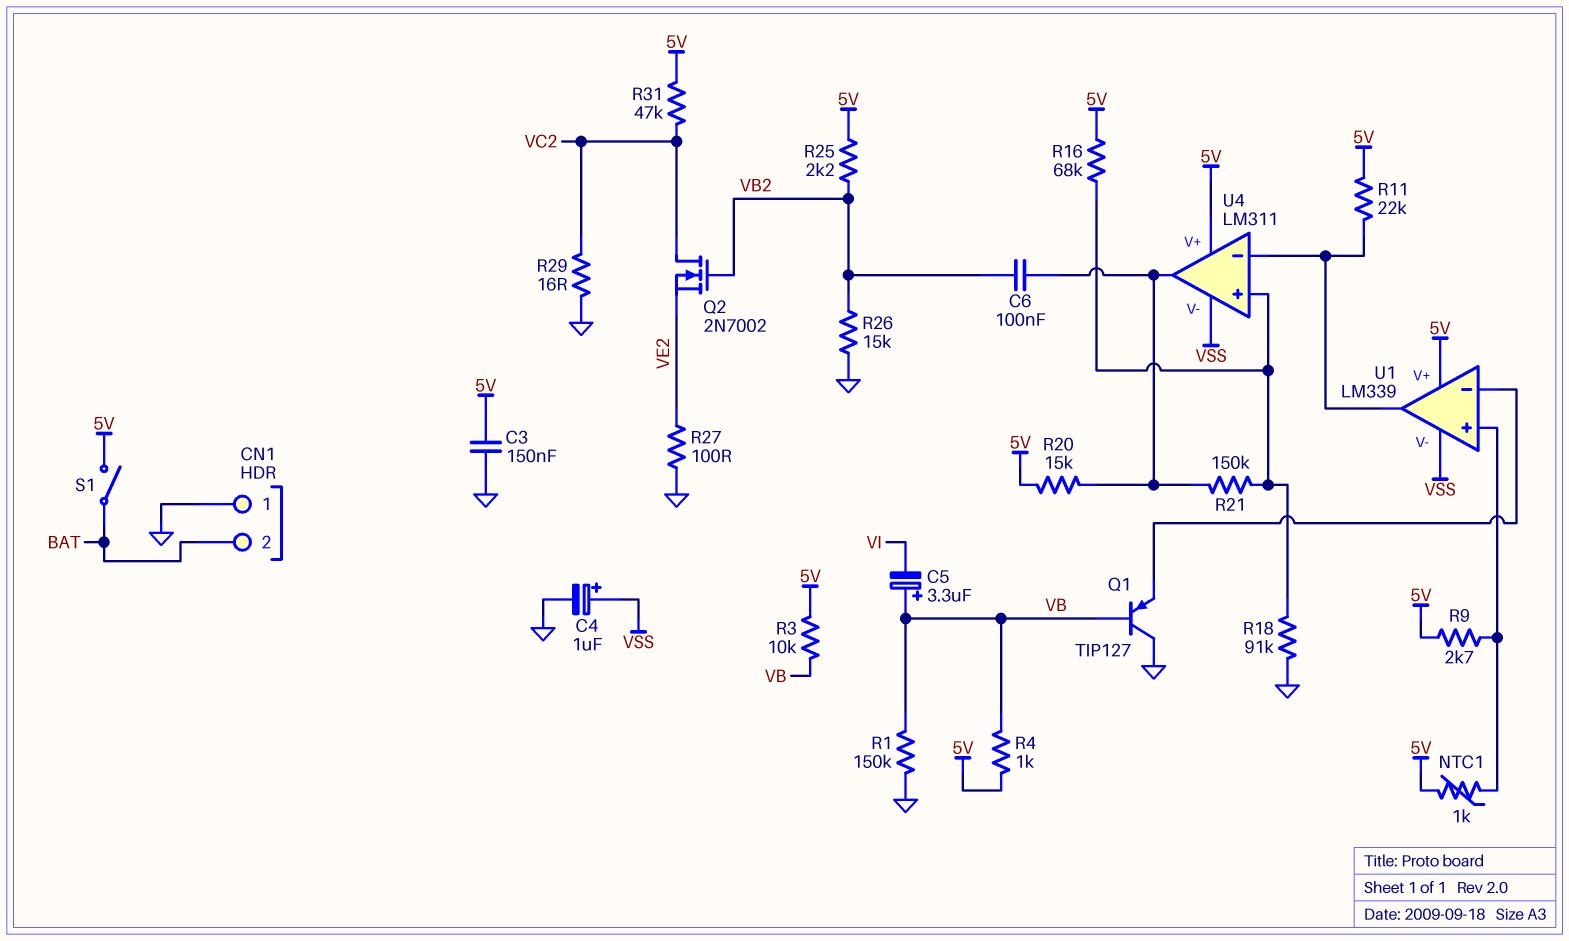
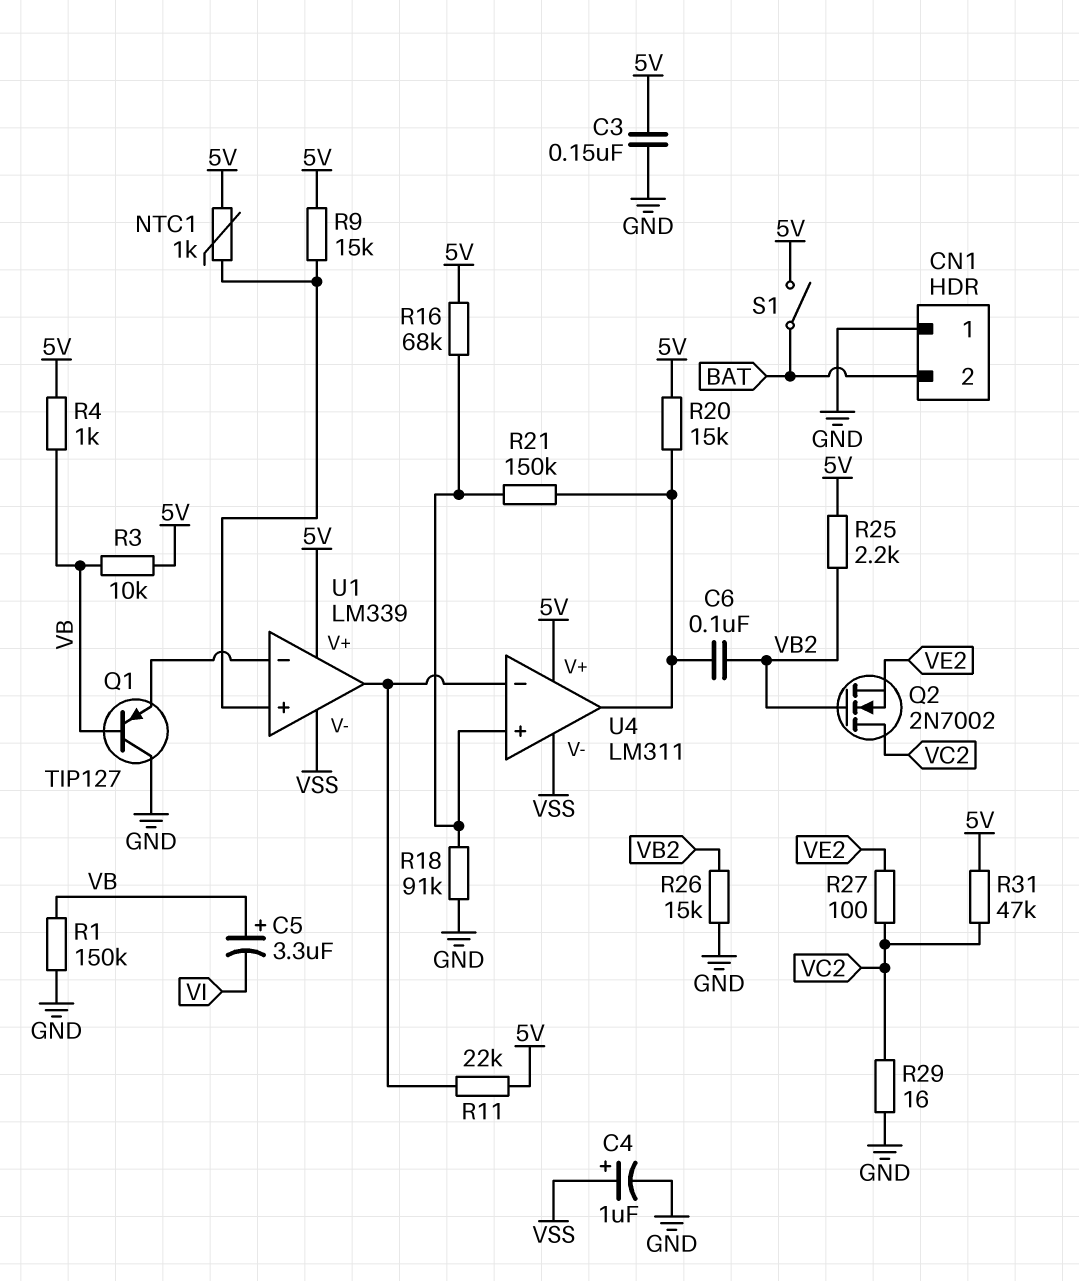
R9: 2.7k (5V, U1/in+) -> 15k (5V, U1/in+)
R27: 100 (GND, VE2) -> 100 (VC2, VE2)

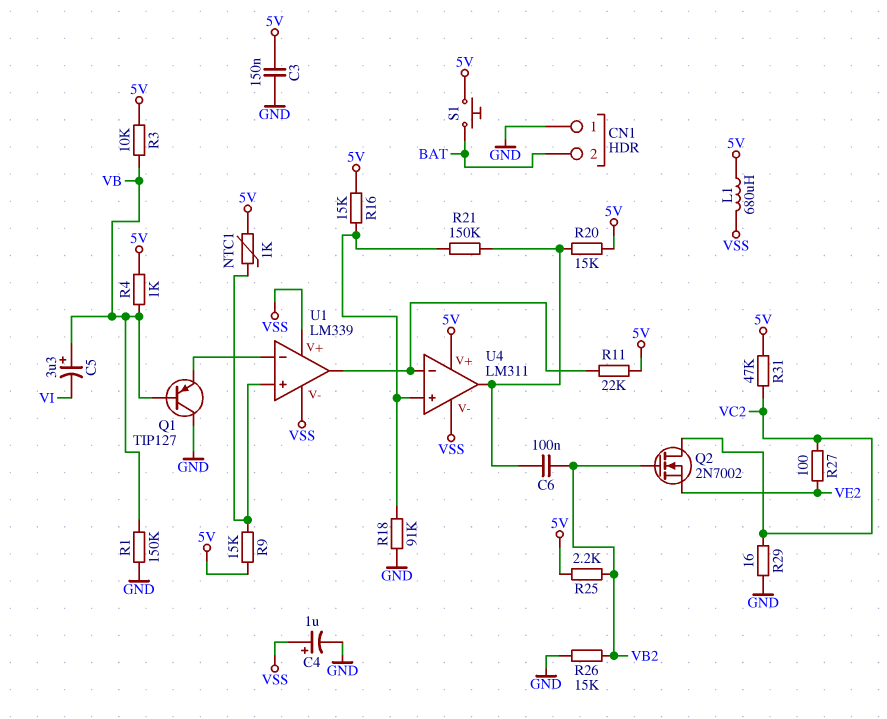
L1: none -> 680uH (5V, VSS)
R16: 68k (5V, U4/in+) -> 15k (5V, U4/in+)
S1: switch (5V, BAT) -> button (5V, BAT)
U1 pin V+: 5V -> VSS

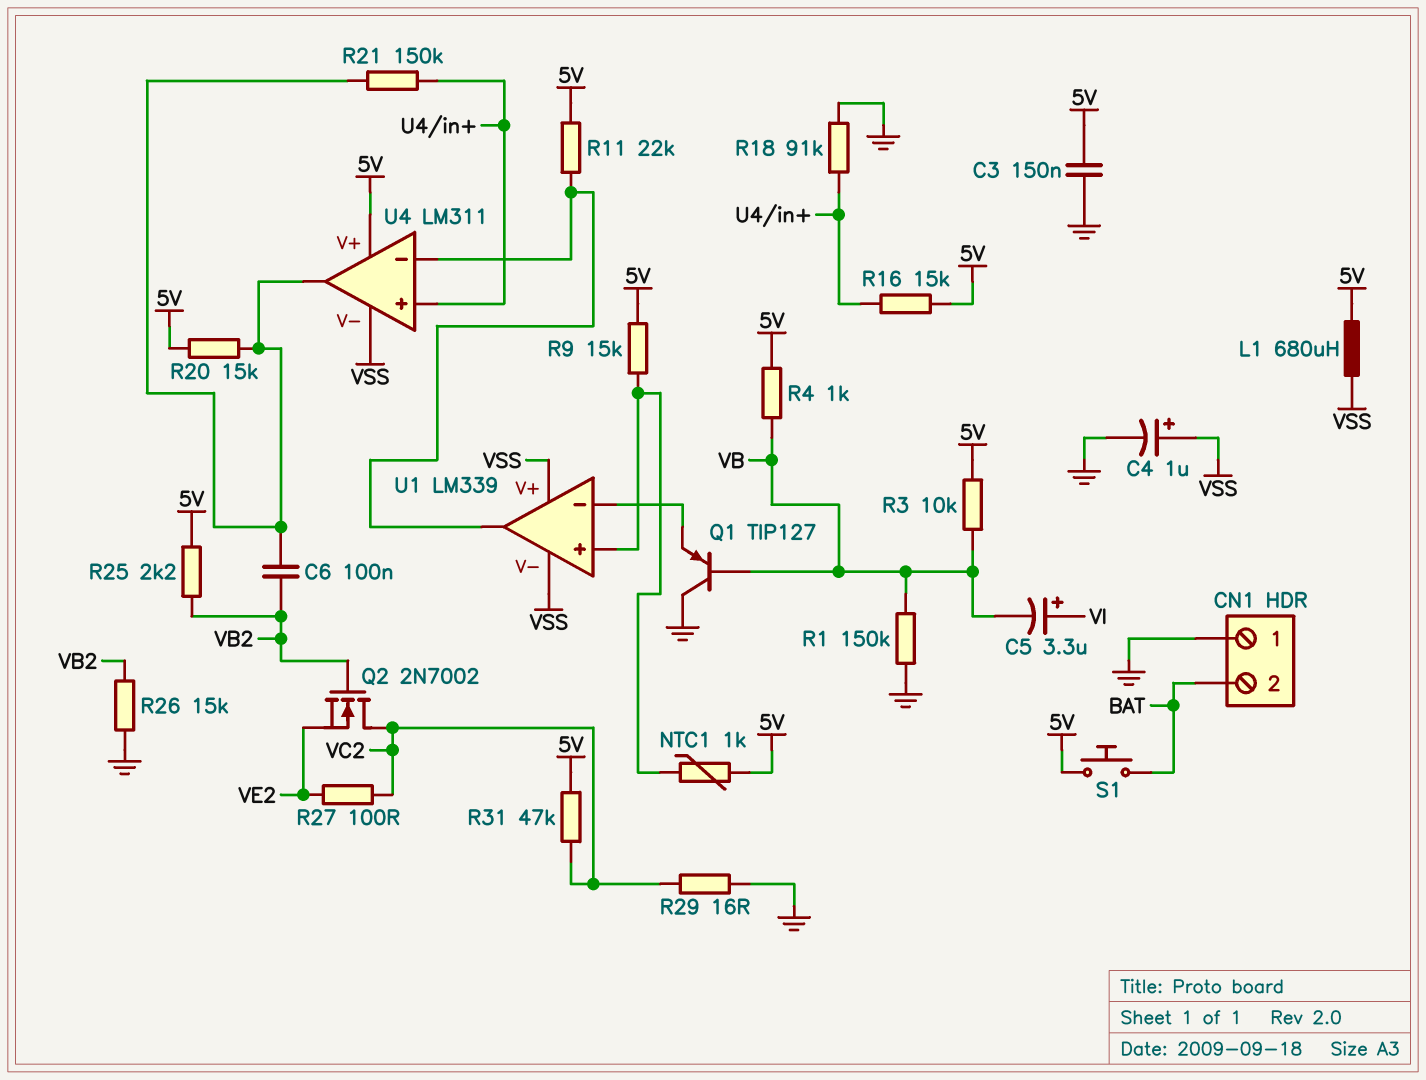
C5: 3.3uF (plus VB, minus VI) -> 3.3uF (plus VI, minus VB)

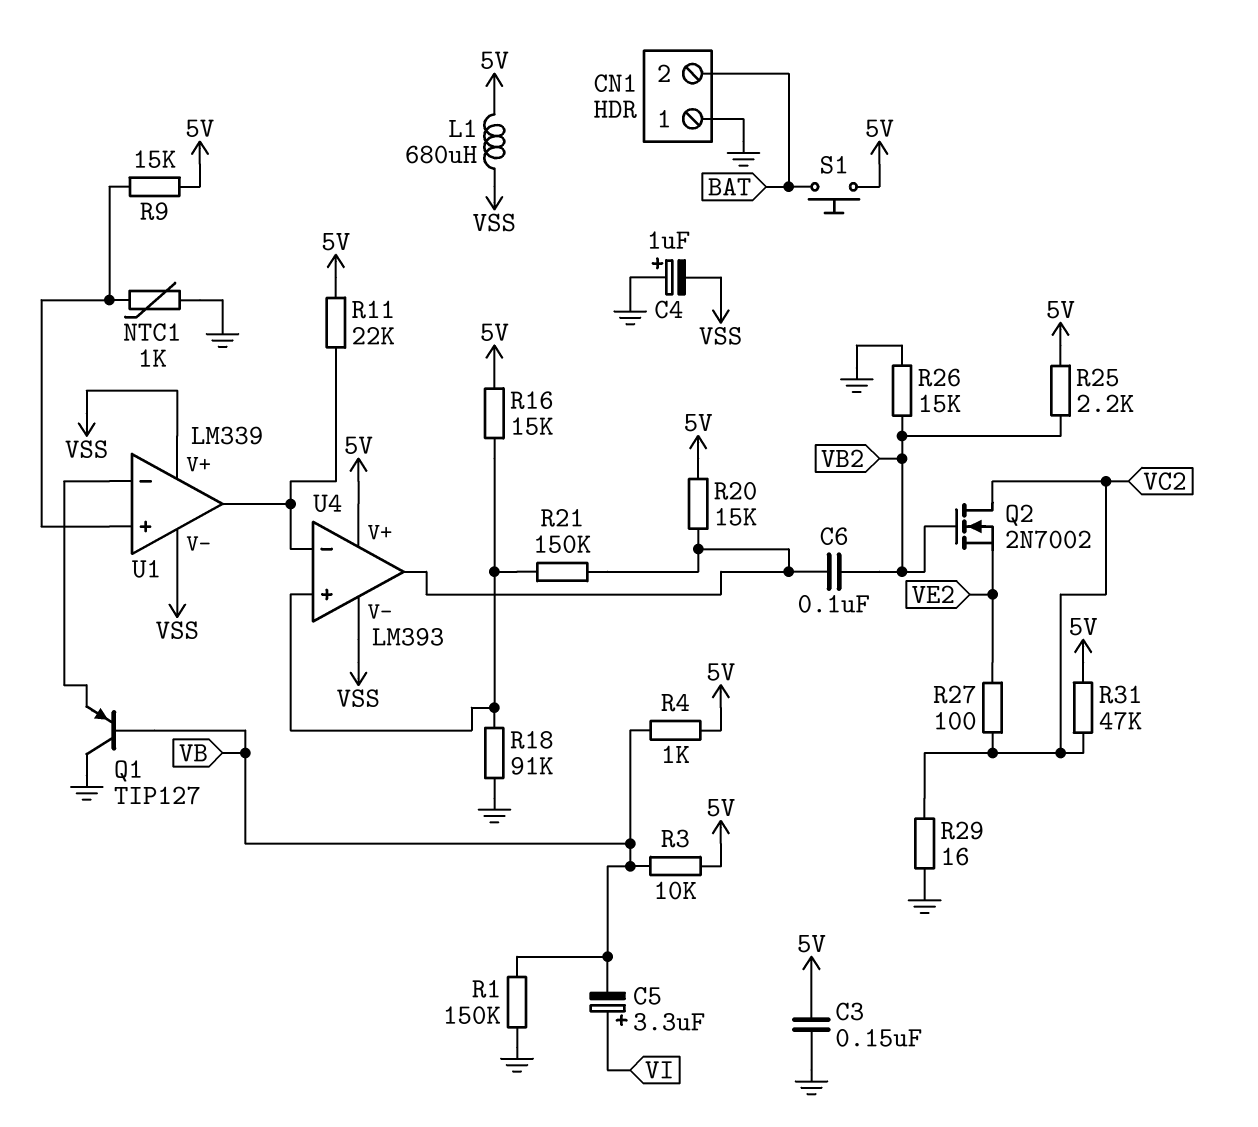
C4: 1uF (plus VSS, minus GND) -> 1uF (plus GND, minus VSS)
NTC1: 1k (5V, U1/in+) -> 1k (GND, U1/in+)
U4: LM311 -> LM393

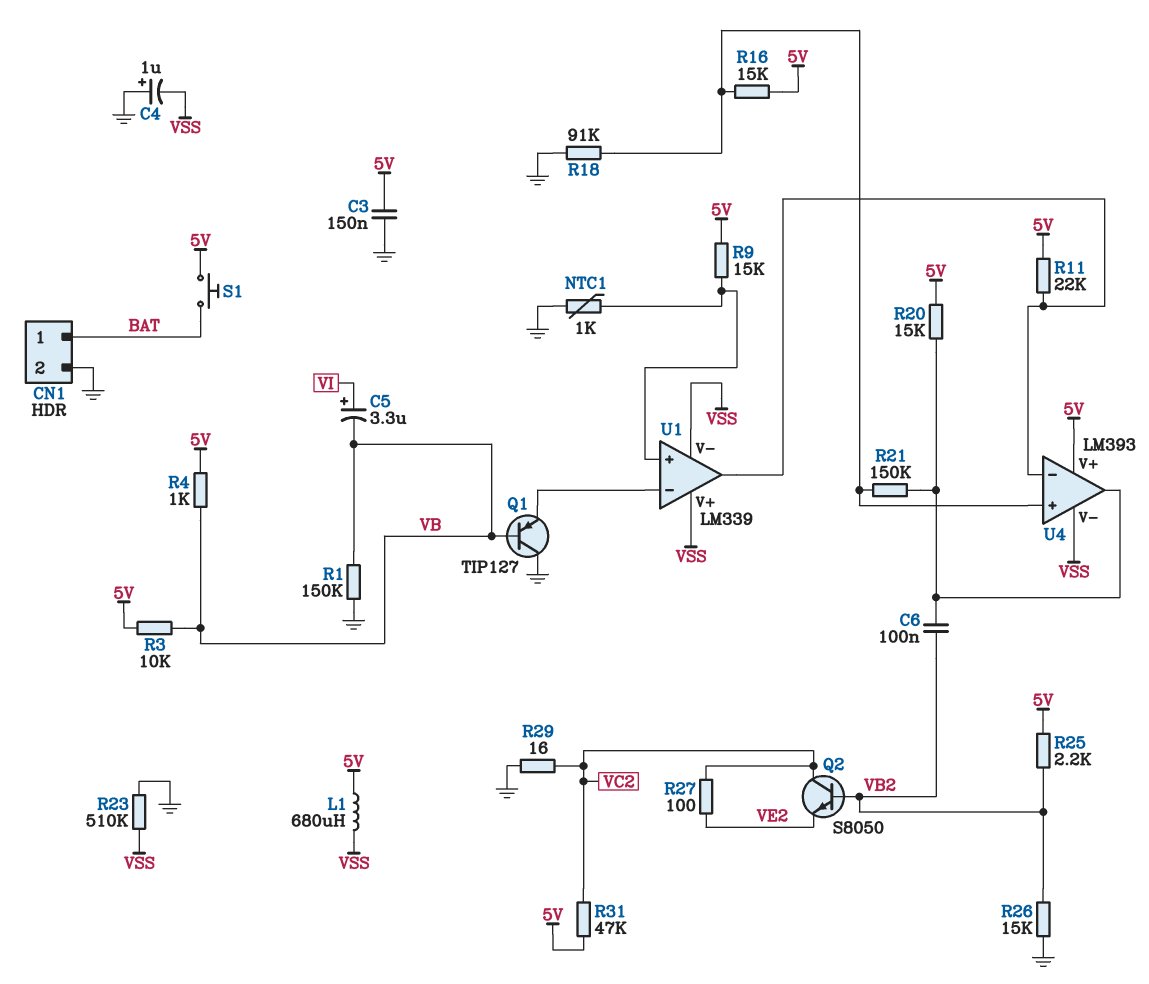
CN1 pin 1: GND -> BAT
CN1 pin 2: BAT -> GND
Q2: NMOS 2N7002 (G VB2, D VC2, S VE2) -> NPN S8050 (B VB2, C VC2, E VE2)
R23: none -> 510k (GND, VSS)

